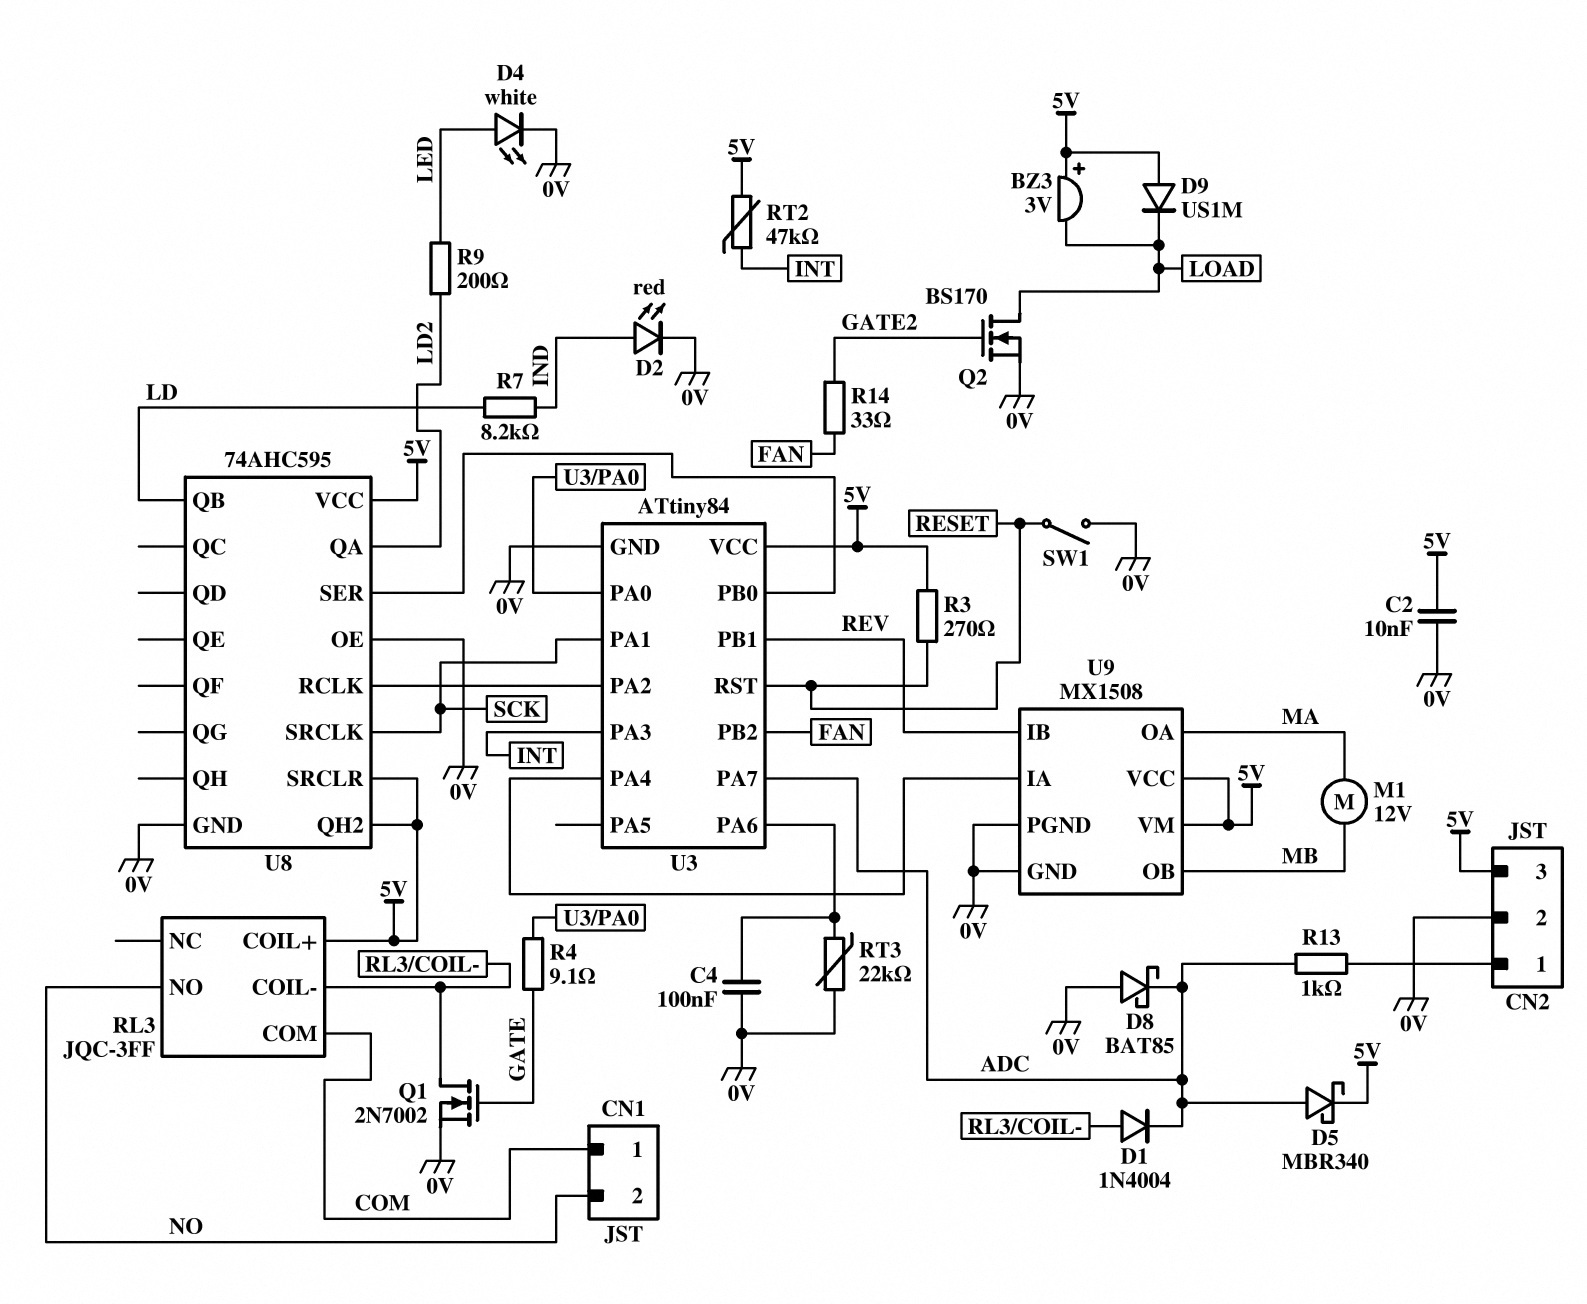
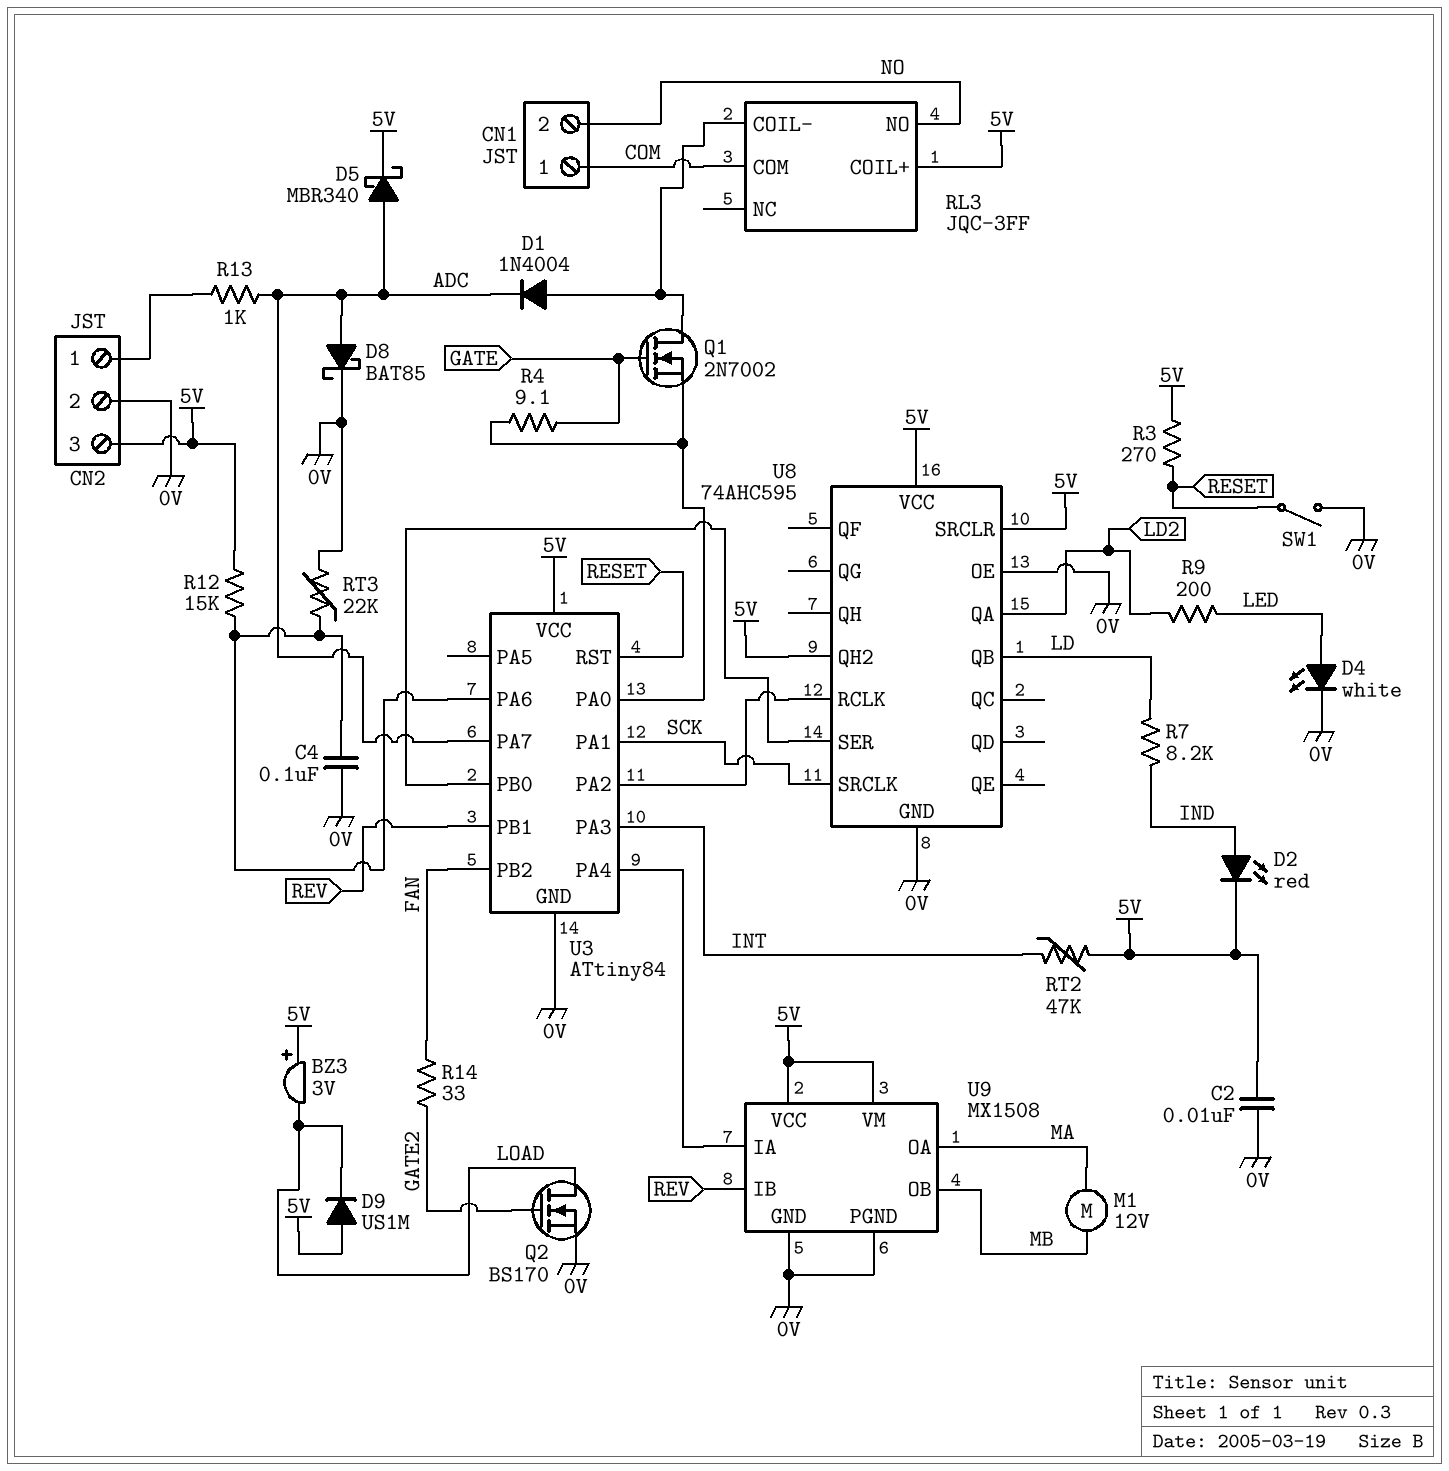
D2: LED red (A IND, K 0V) -> LED red (A IND, K 5V)
D8: schottky BAT85 (A 0V, K ADC) -> schottky BAT85 (A ADC, K 0V)
Q1: NMOS 2N7002 (G GATE, D RL3/COIL-, S 0V) -> NMOS 2N7002 (G GATE, D RL3/COIL-, S U3/PA0)
R12: none -> 15k (5V, U3/PA6)

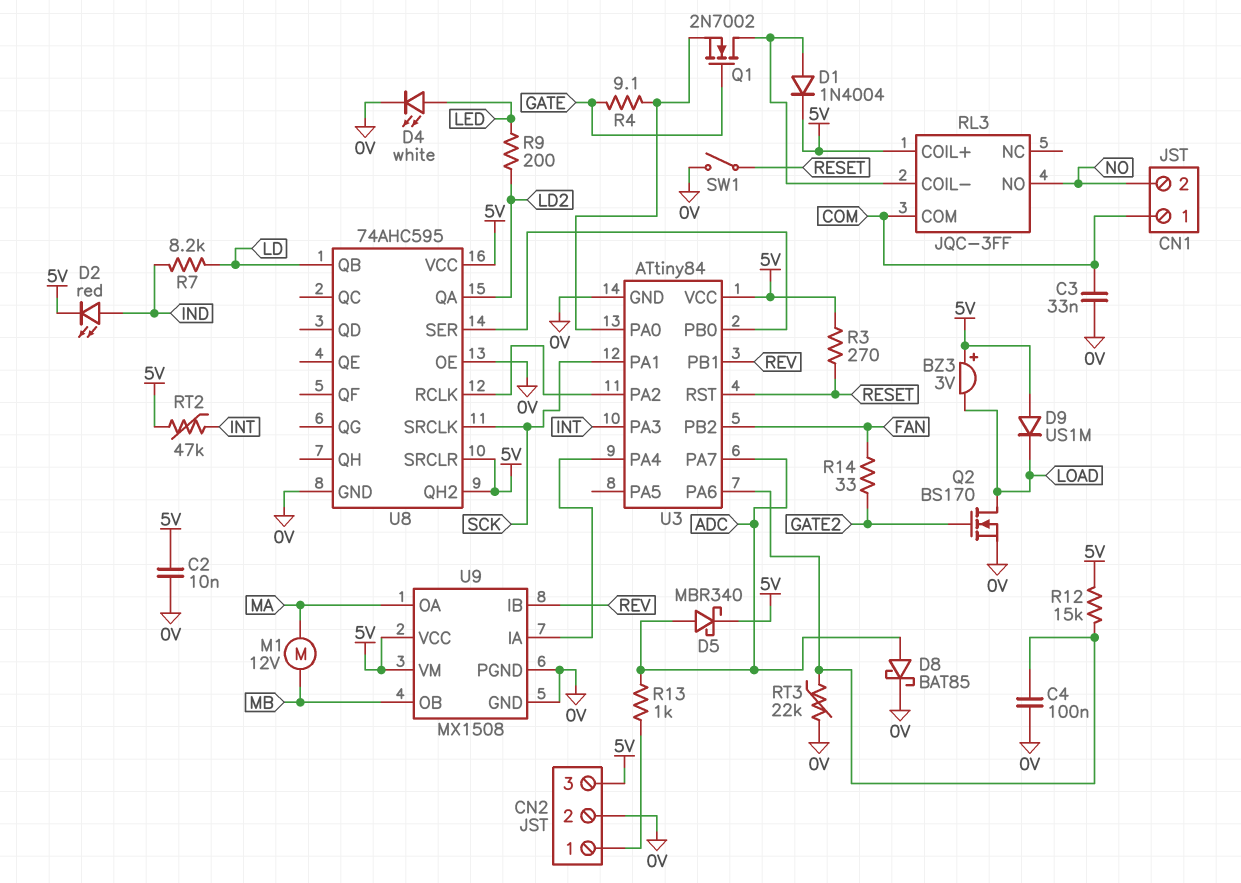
C3: none -> 33nF (0V, COM)
D1: diode 1N4004 (A RL3/COIL-, K ADC) -> diode 1N4004 (A RL3/COIL-, K 5V)

